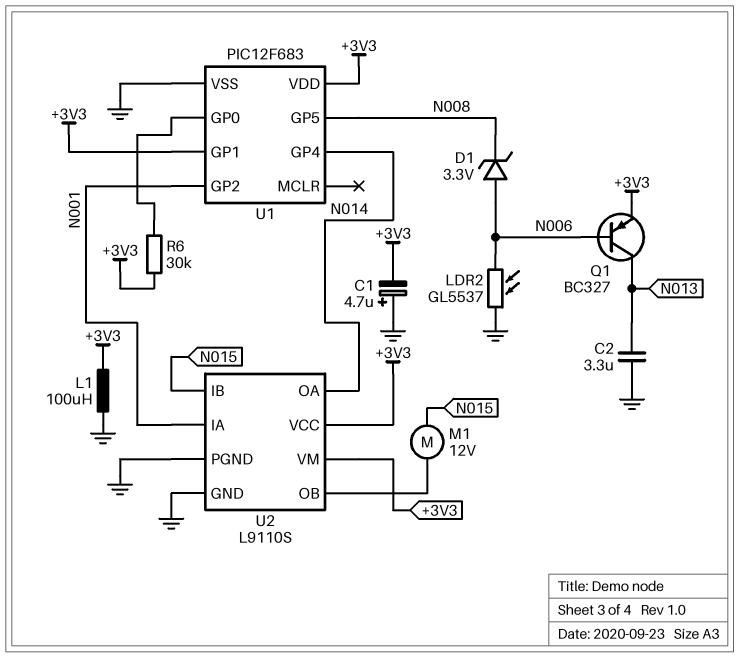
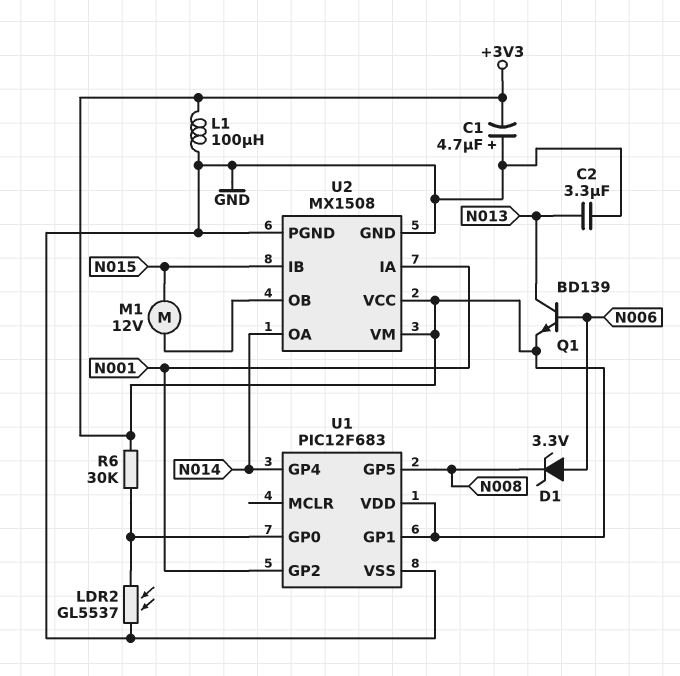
LDR2: GL5537 (GND, N006) -> GL5537 (GND, U1/GP0)
Q1: PNP BC327 (B N006, C N013, E +3V3) -> NPN BD139 (B N006, C N013, E +3V3)
U2: L9110S -> MX1508

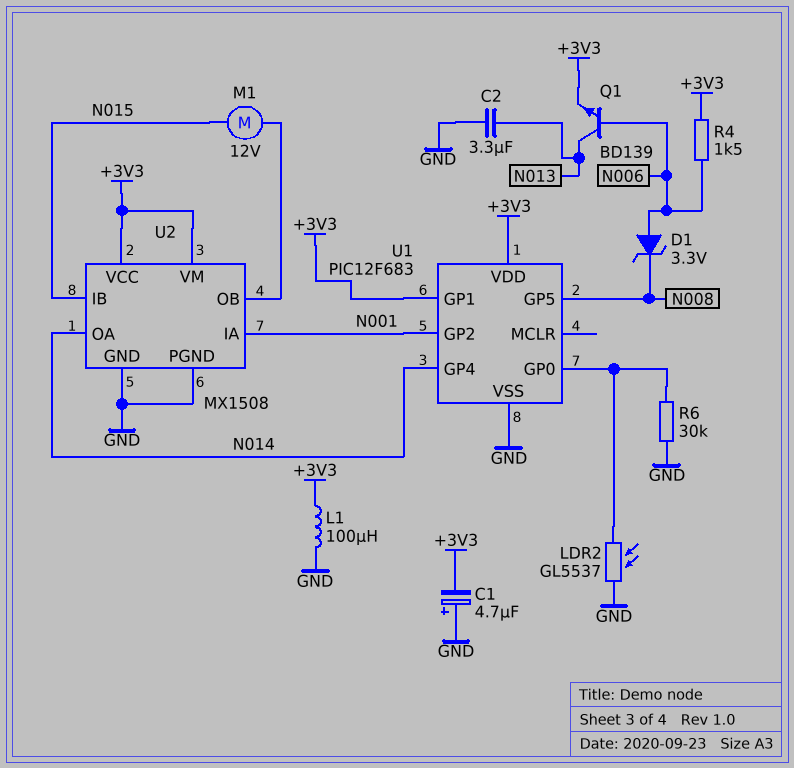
R4: none -> 1.5k (+3V3, N006)
R6: 30k (+3V3, U1/GP0) -> 30k (GND, U1/GP0)

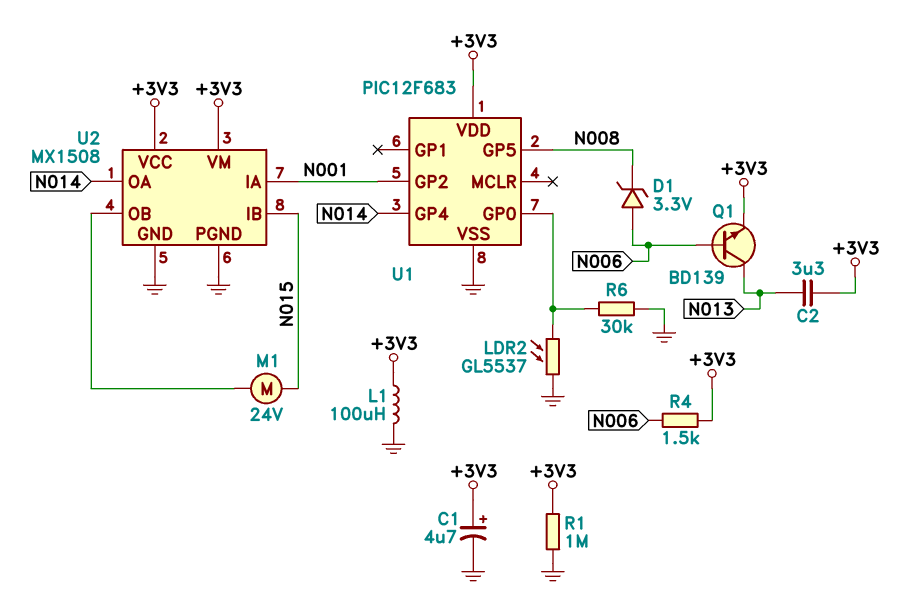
C1: 4.7uF (plus GND, minus +3V3) -> 4.7uF (plus +3V3, minus GND)
C2: 3.3uF (GND, N013) -> 3.3uF (+3V3, N013)
M1: motor 12V (N015, U2/OB) -> motor 24V (N015, U2/OB)
R1: none -> 1M (+3V3, GND)
U1 pin GP1: +3V3 -> none

